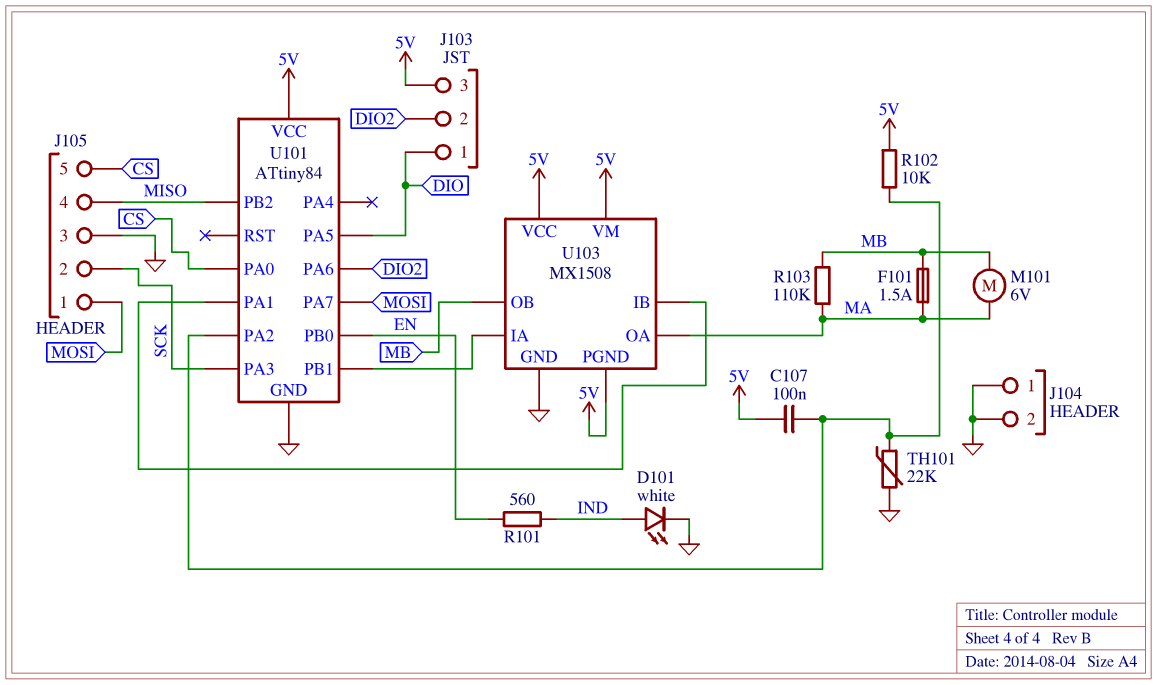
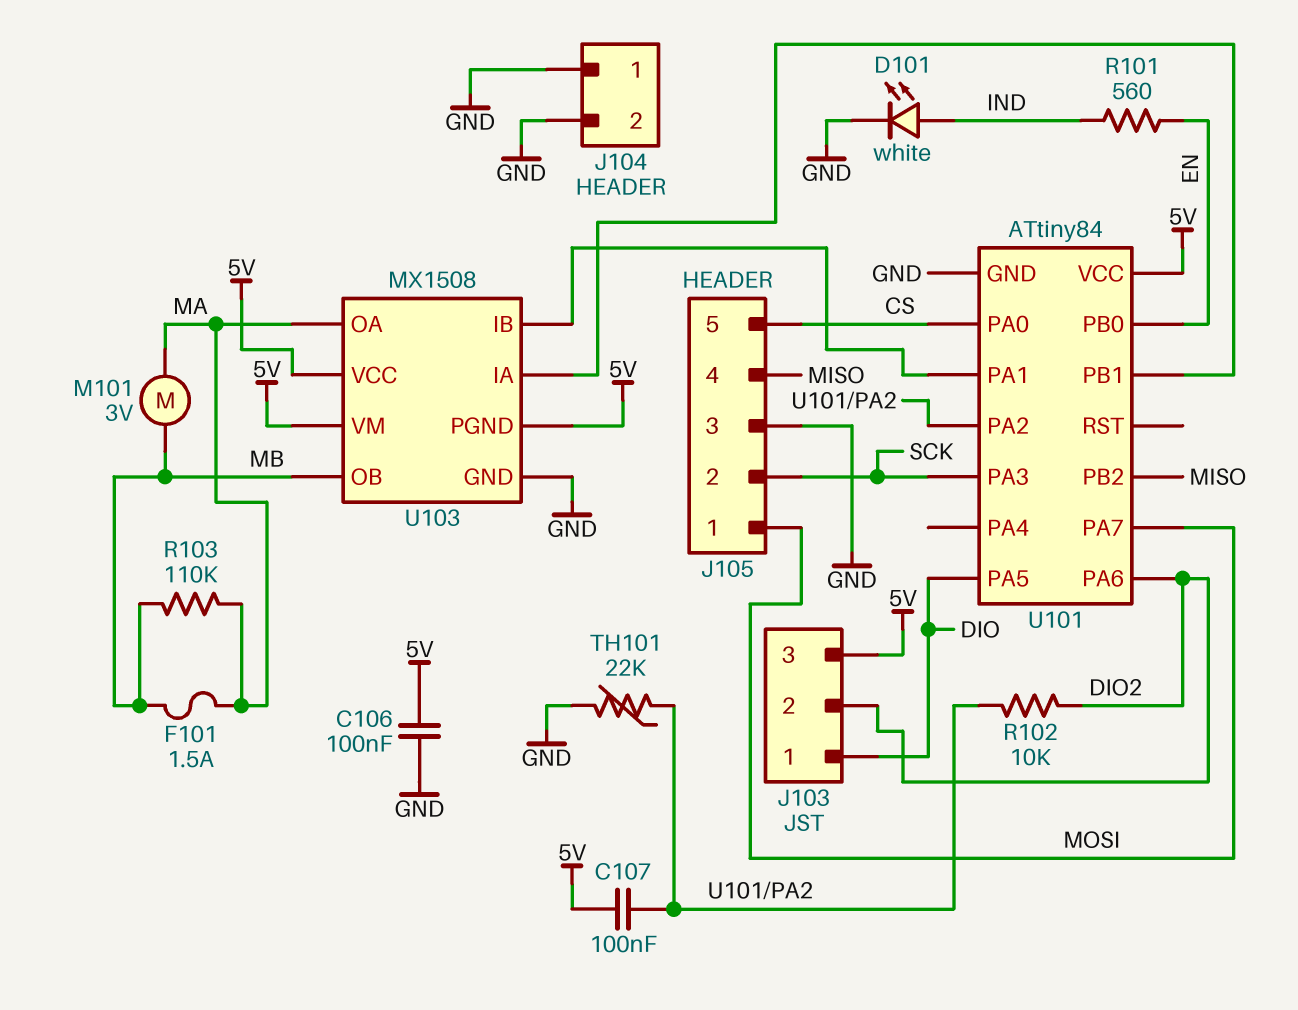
C106: none -> 100nF (5V, GND)
M101: motor 6V (MA, MB) -> motor 3V (MA, MB)
R102: 10k (5V, U101/PA2) -> 10k (DIO2, U101/PA2)

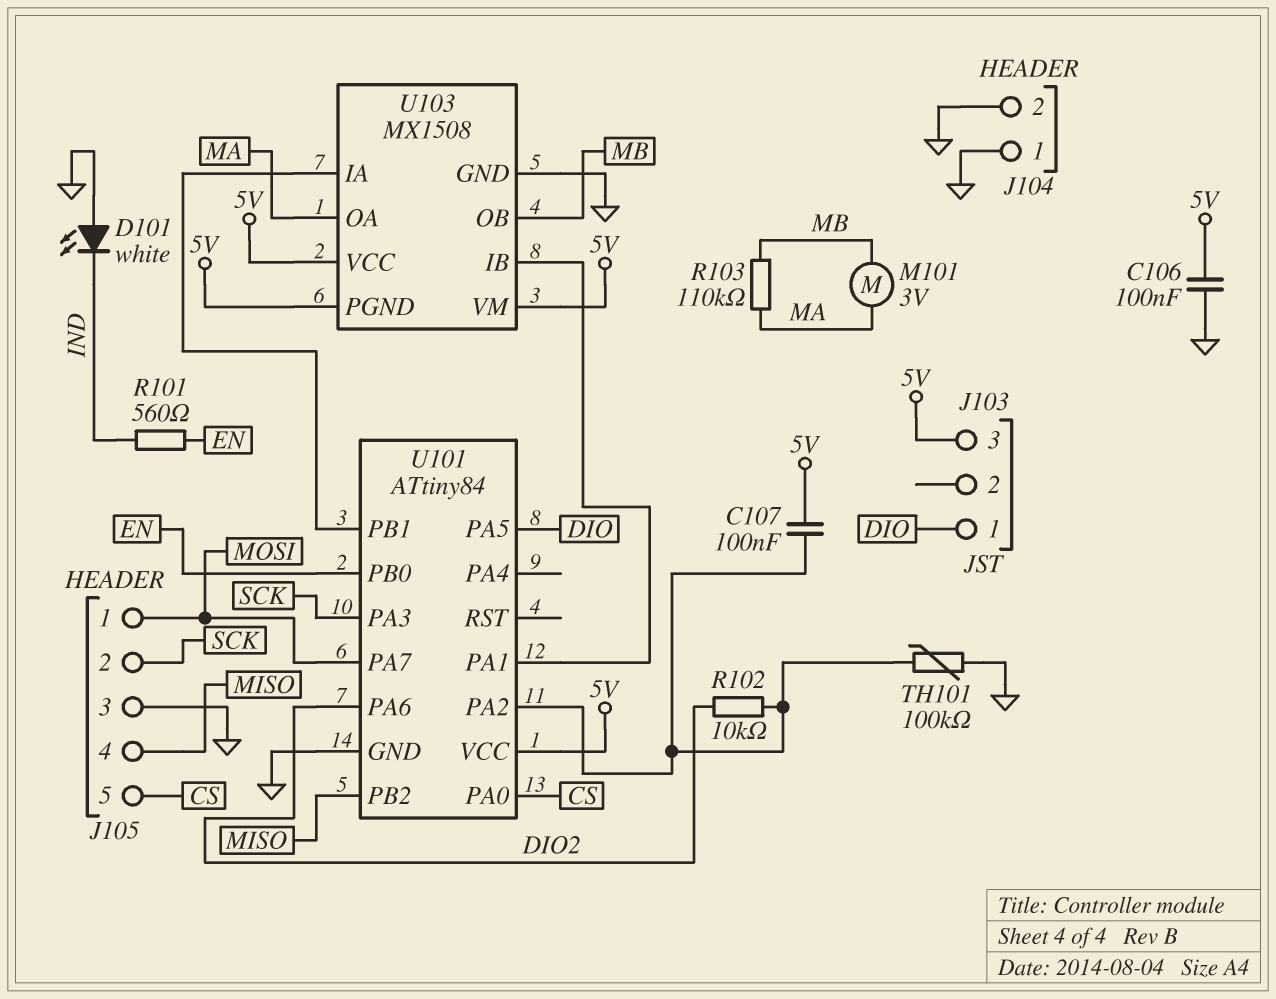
D101: LED white (A IND, K GND) -> LED white (A GND, K IND)
F101: 1.5A (MA, MB) -> none
J103 pin 2: DIO2 -> none
TH101: 22k (GND, U101/PA2) -> 100k (GND, U101/PA2)

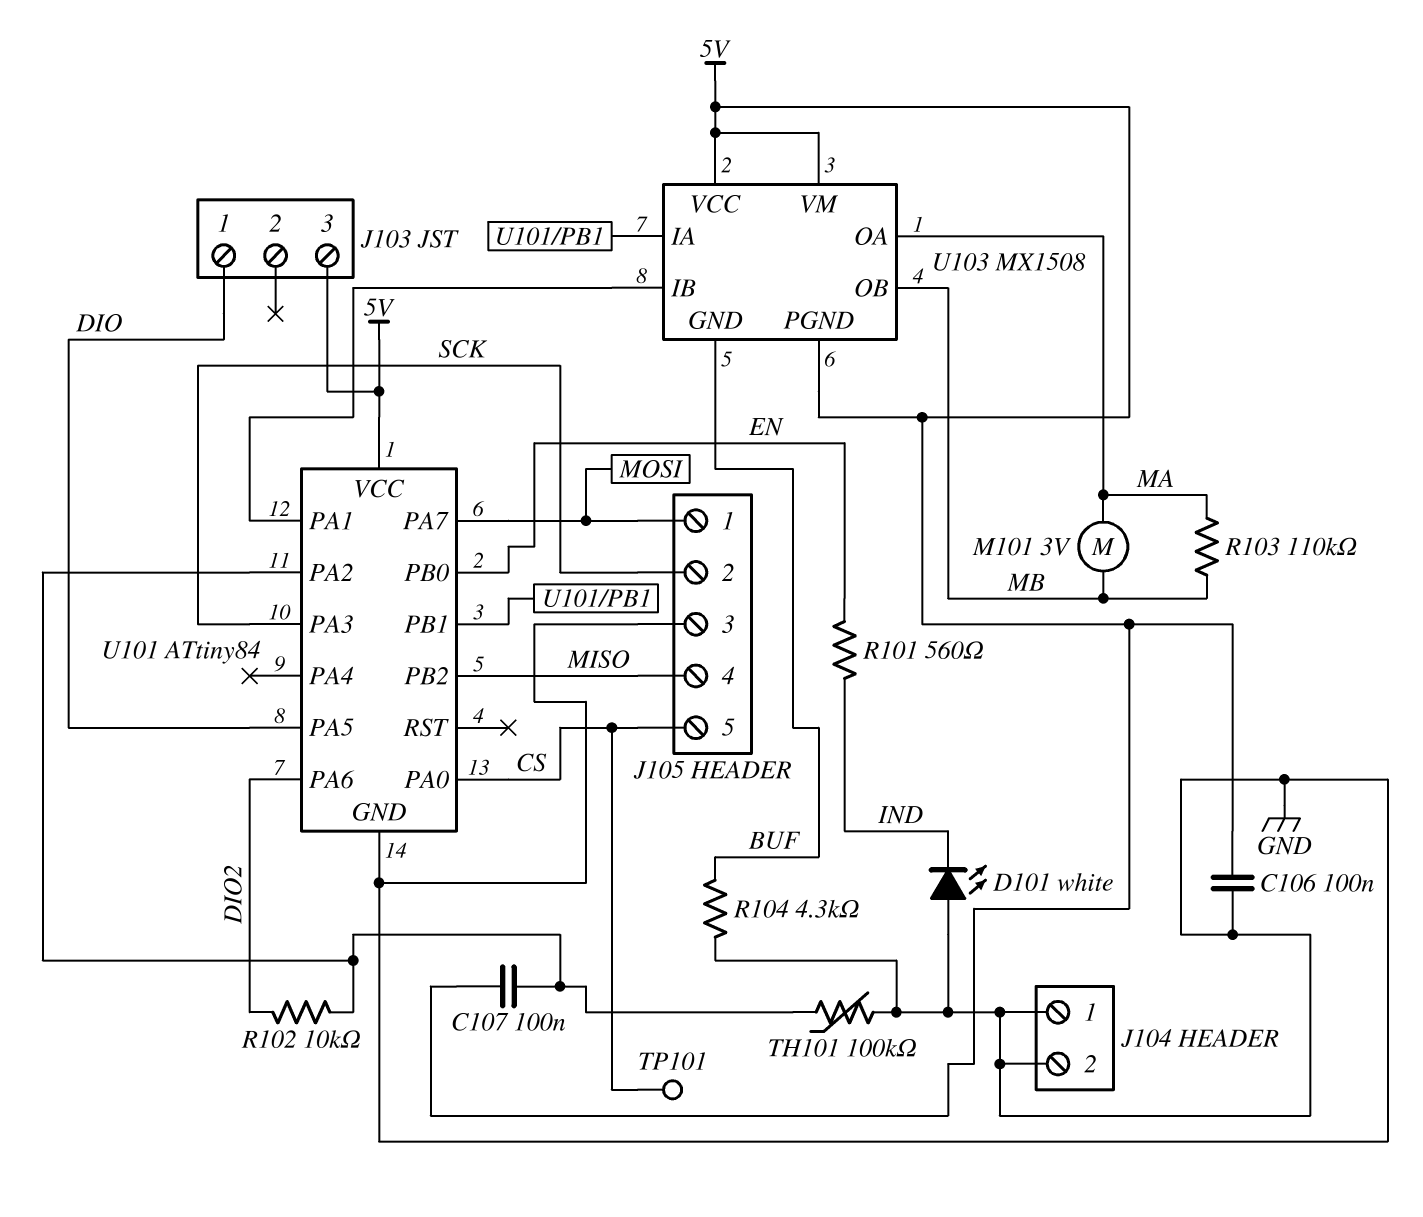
R104: none -> 4.3k (BUF, GND)
TP101: none -> test point (CS)
U103 pin GND: GND -> BUF

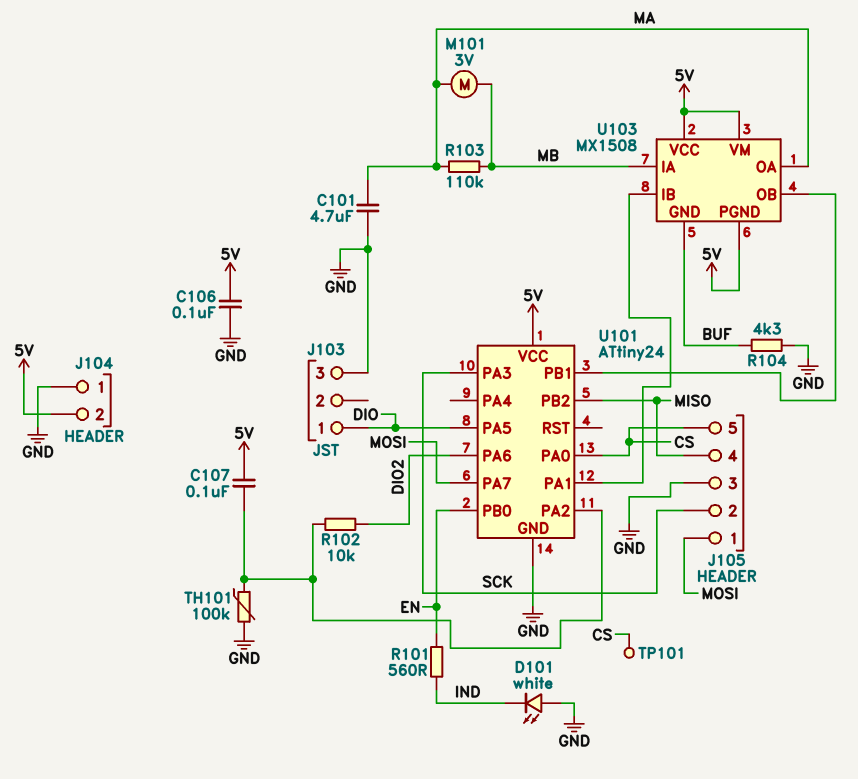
C101: none -> 4.7uF (GND, MA)
J103 pin 3: 5V -> GND
J104 pin 2: GND -> 5V
U101: ATtiny84 -> ATtiny24
U103 pin IA: U101/PB1 -> MB
U103 pin OB: MB -> U101/PB1

